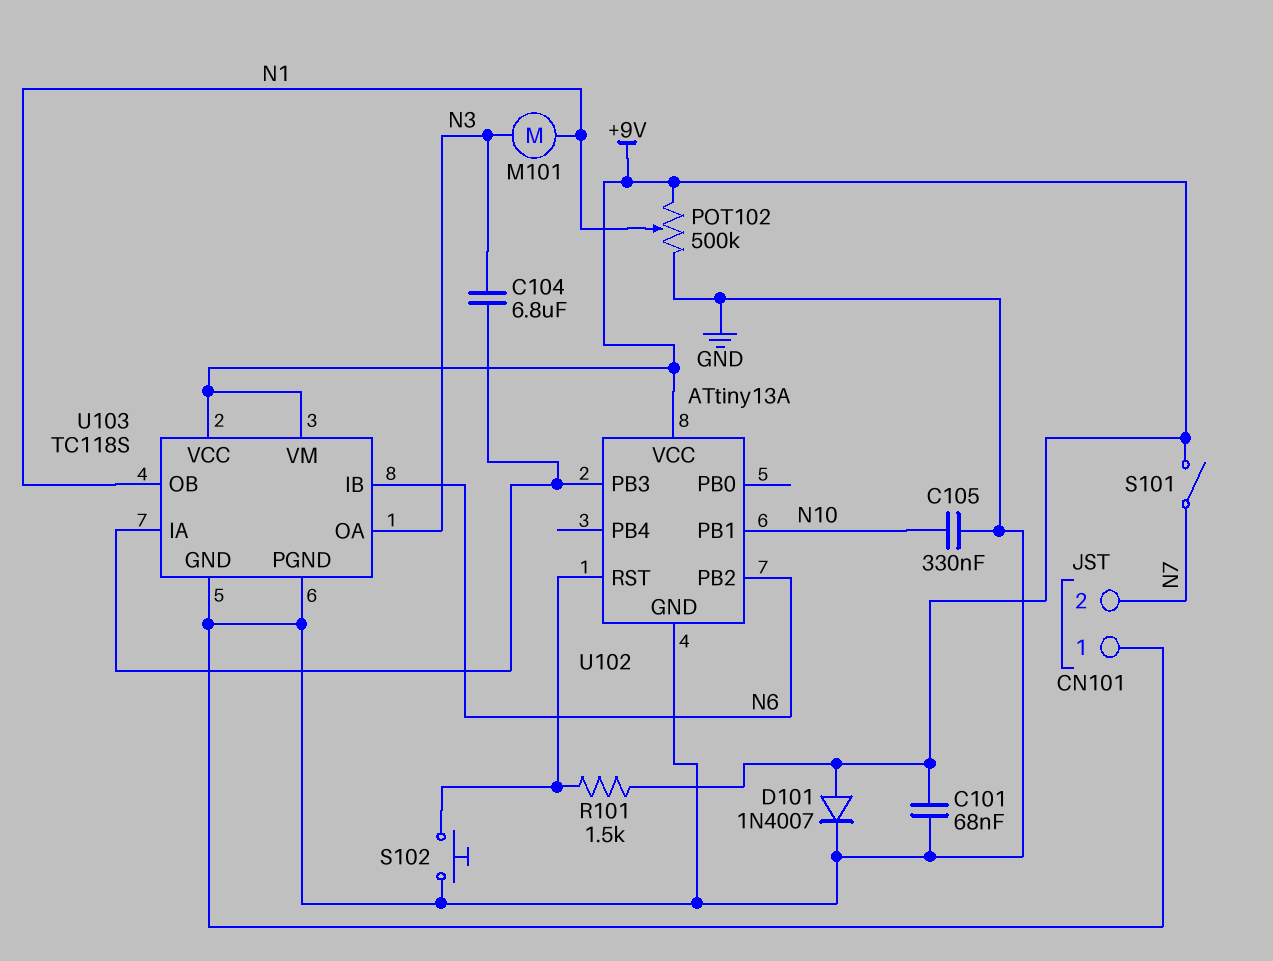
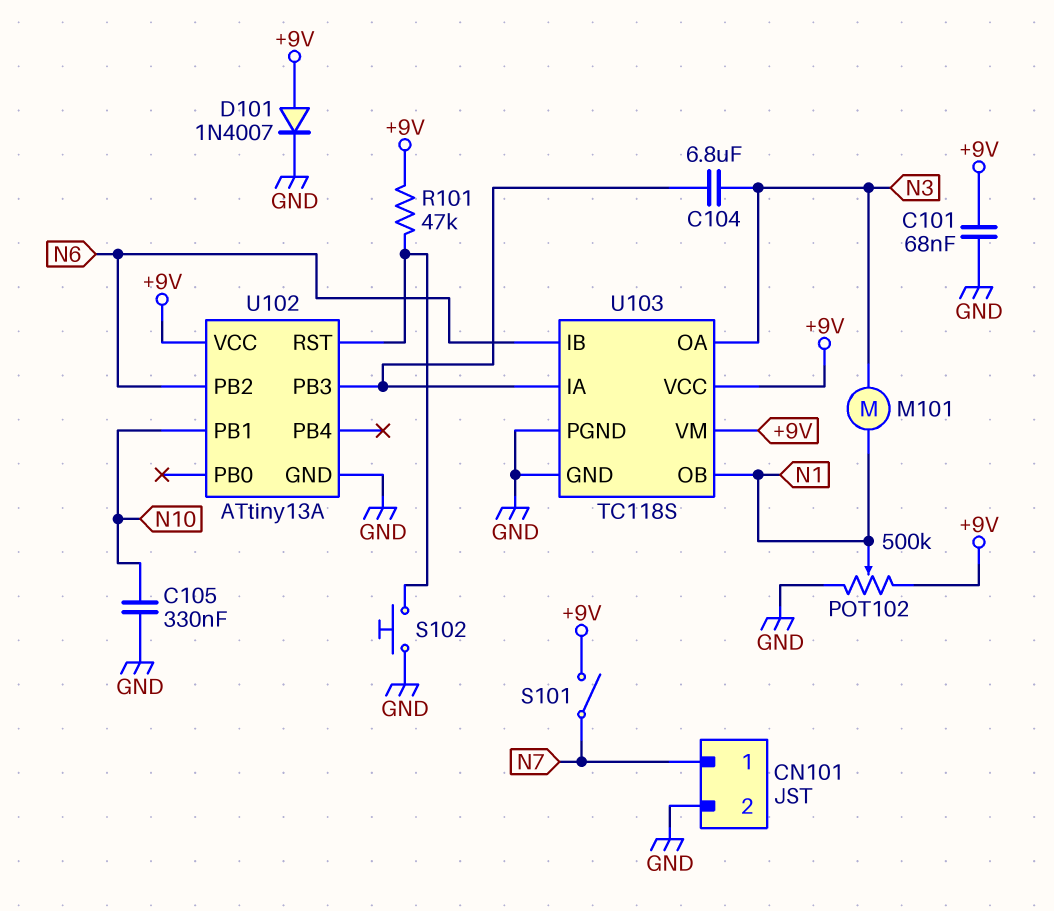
CN101 pin 1: GND -> N7
CN101 pin 2: N7 -> GND
R101: 1.5k (+9V, U102/RST) -> 47k (+9V, U102/RST)

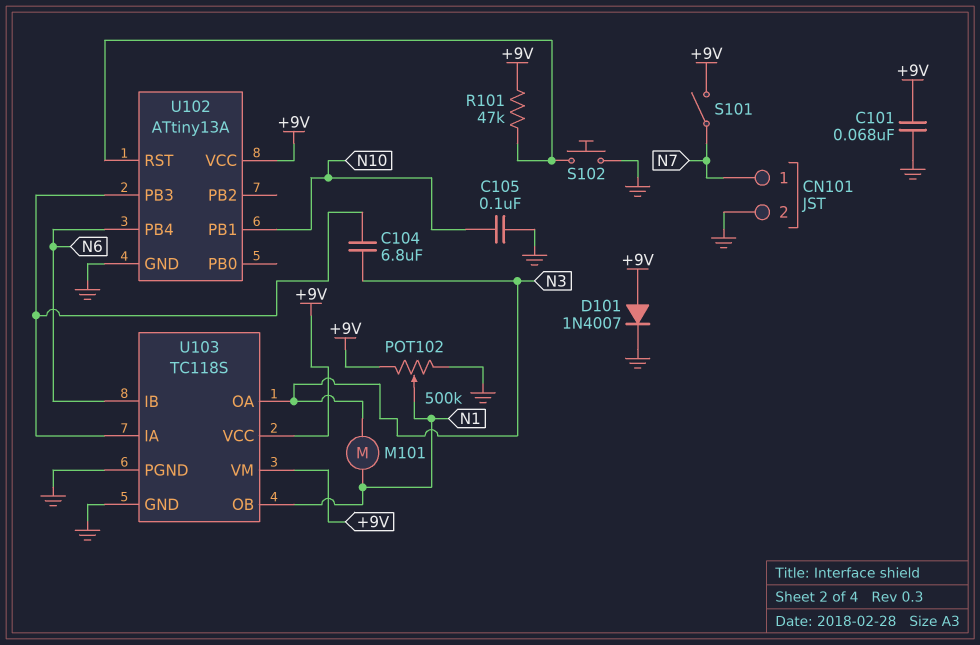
C105: 330nF (GND, N10) -> 100nF (GND, N10)
U102 pin PB2: N6 -> none
U102 pin PB4: none -> N6

